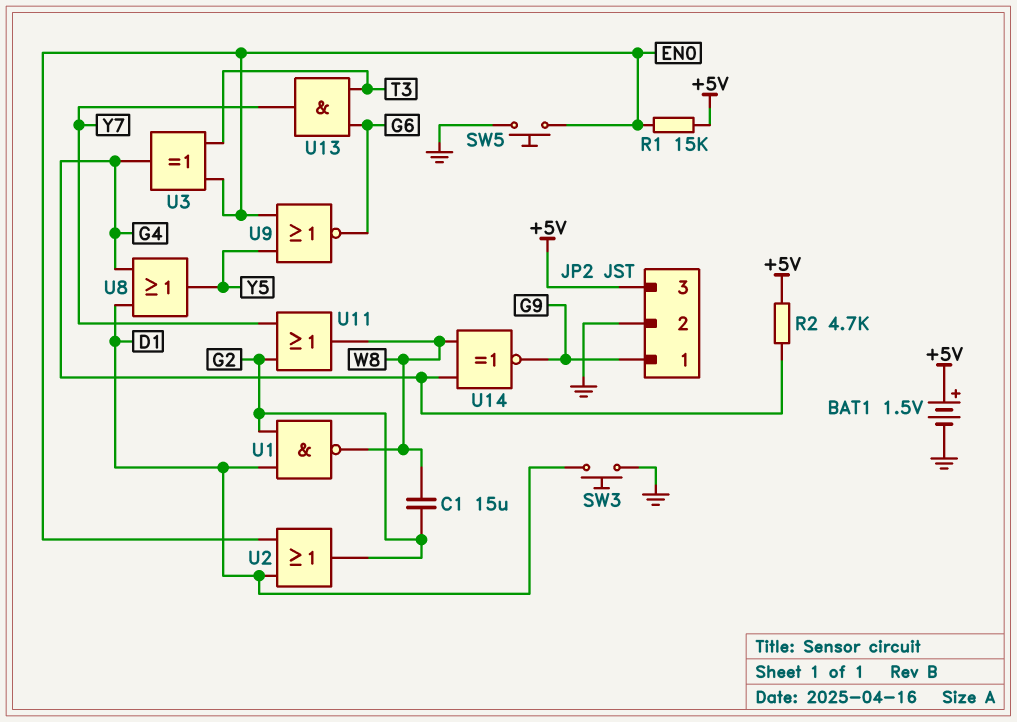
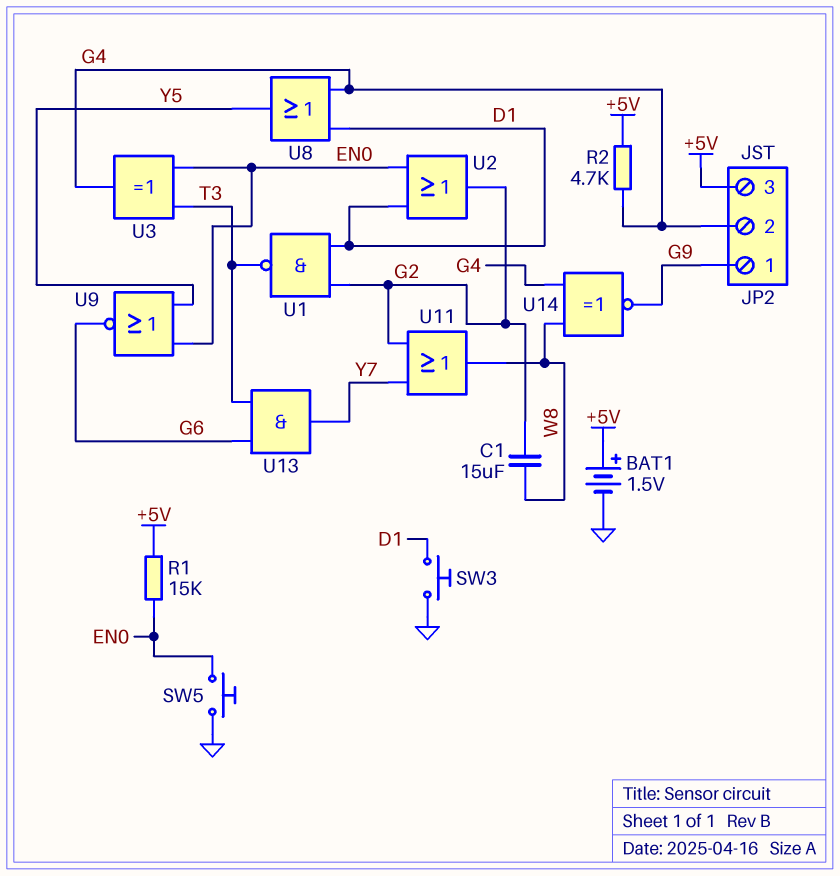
JP2 pin 2: GND -> G4
U1: NAND (in D1, in G2, out W8) -> NAND (in D1, in G2, out T3)

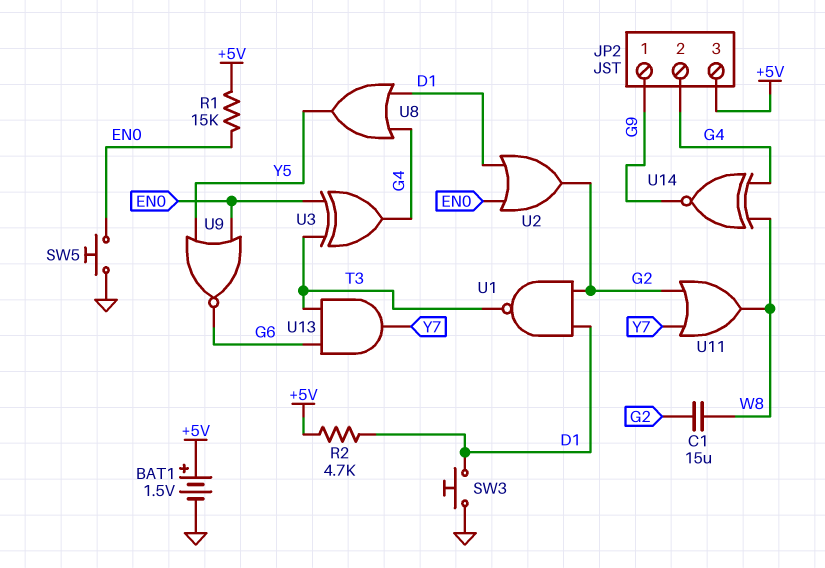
R2: 4.7k (+5V, G4) -> 4.7k (+5V, D1)

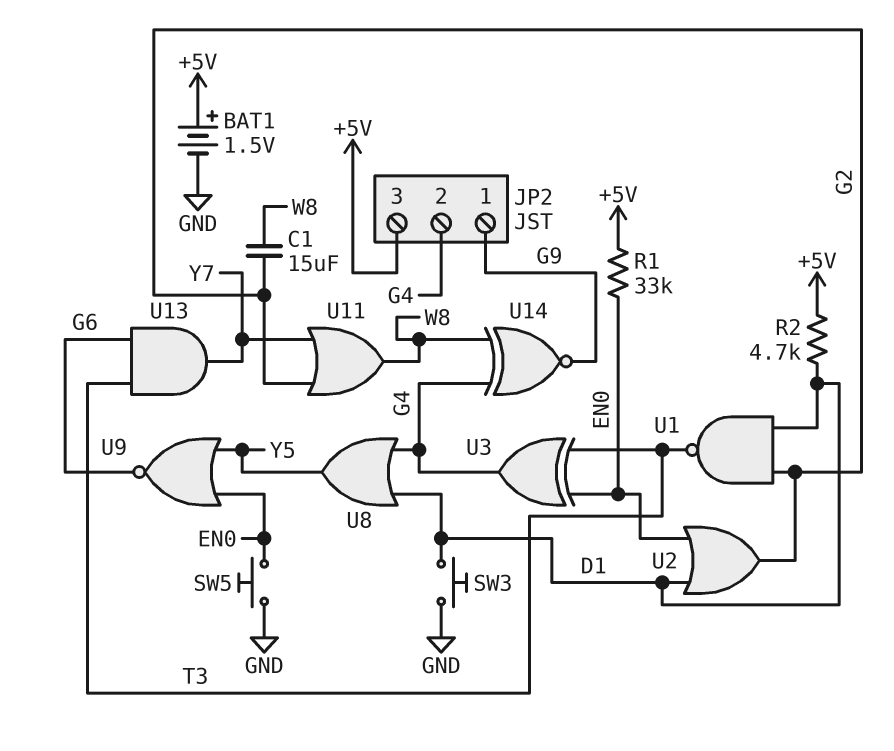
R1: 15k (+5V, EN0) -> 33k (+5V, EN0)

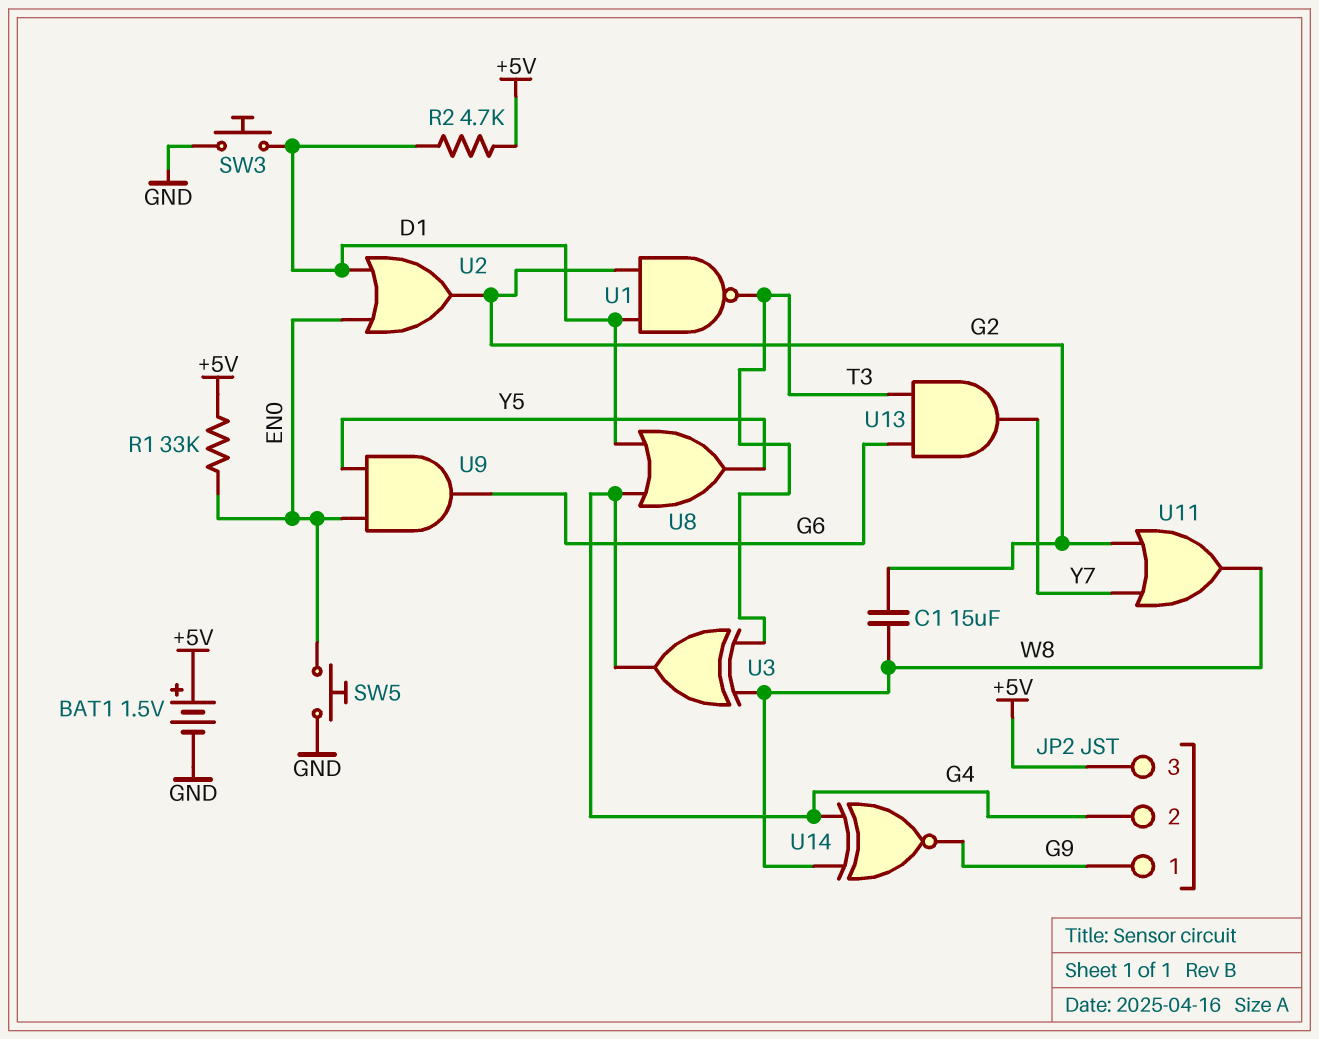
U3: XOR (in EN0, in T3, out G4) -> XOR (in T3, in W8, out G4)
U9: NOR (in EN0, in Y5, out G6) -> AND (in EN0, in Y5, out G6)

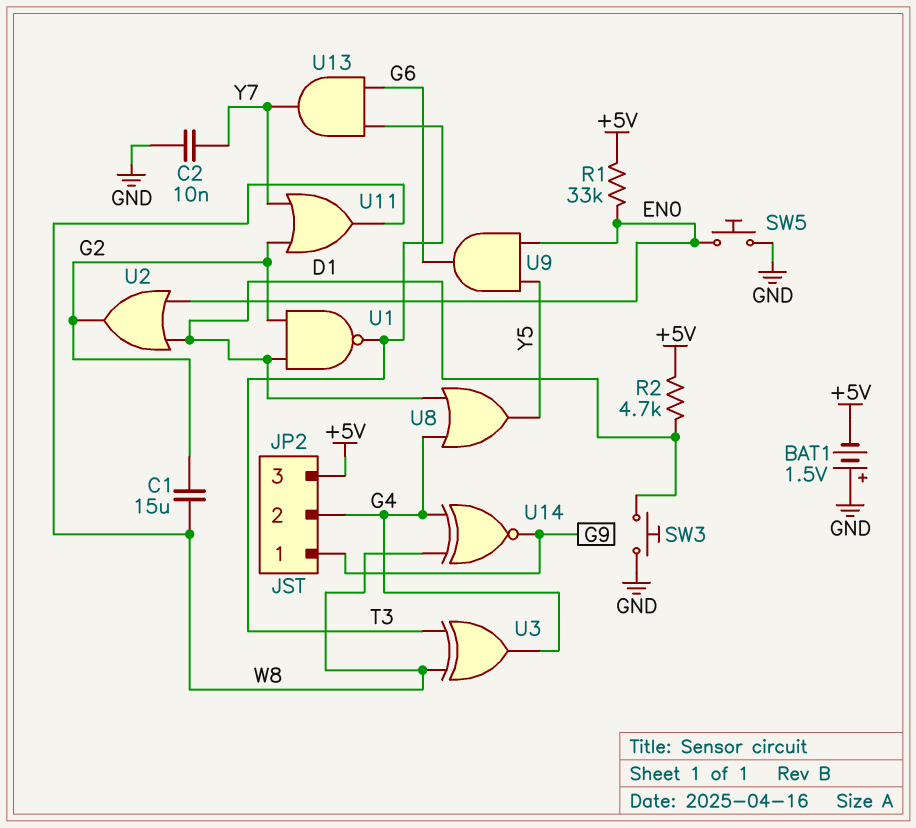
BAT1: 1.5V (plus +5V, minus GND) -> 1.5V (plus GND, minus +5V)
C2: none -> 10nF (GND, Y7)

